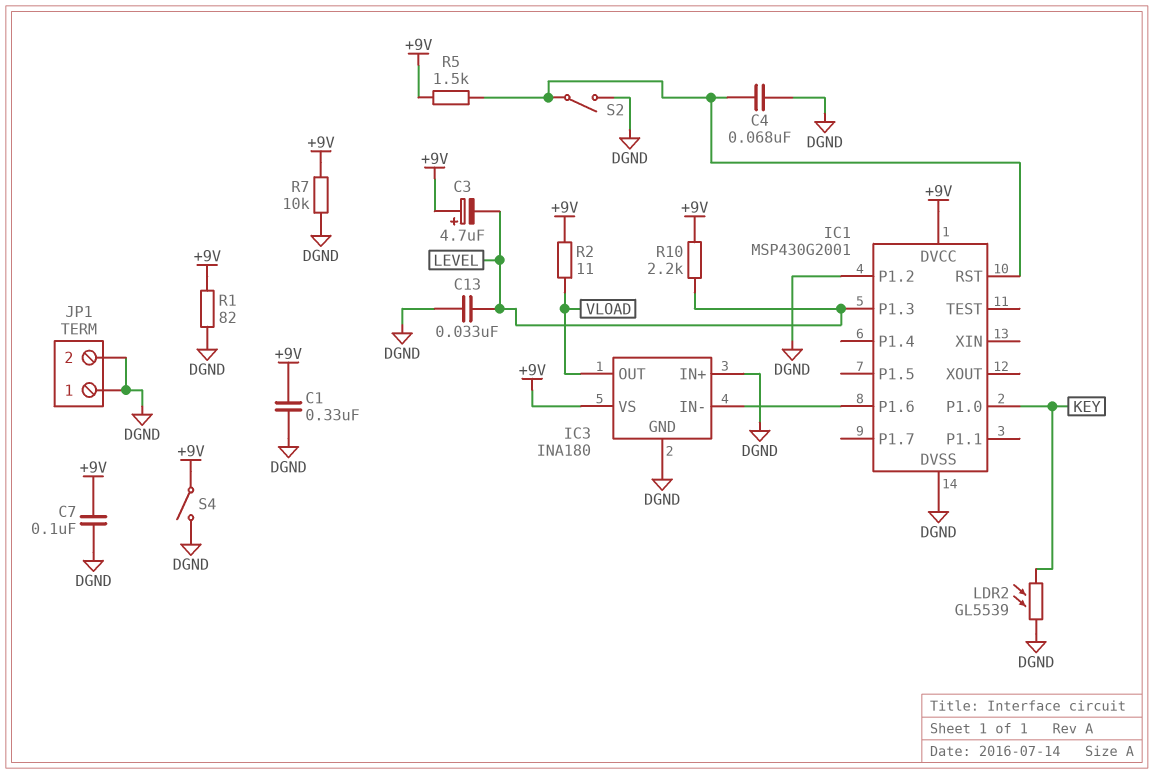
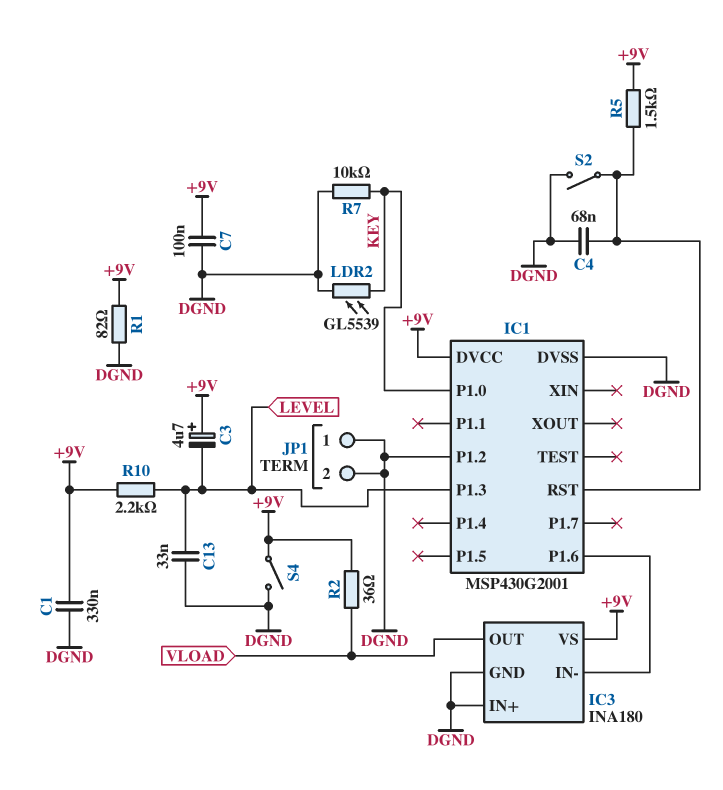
R2: 11 (+9V, VLOAD) -> 36 (+9V, VLOAD)
R7: 10k (+9V, DGND) -> 10k (DGND, KEY)

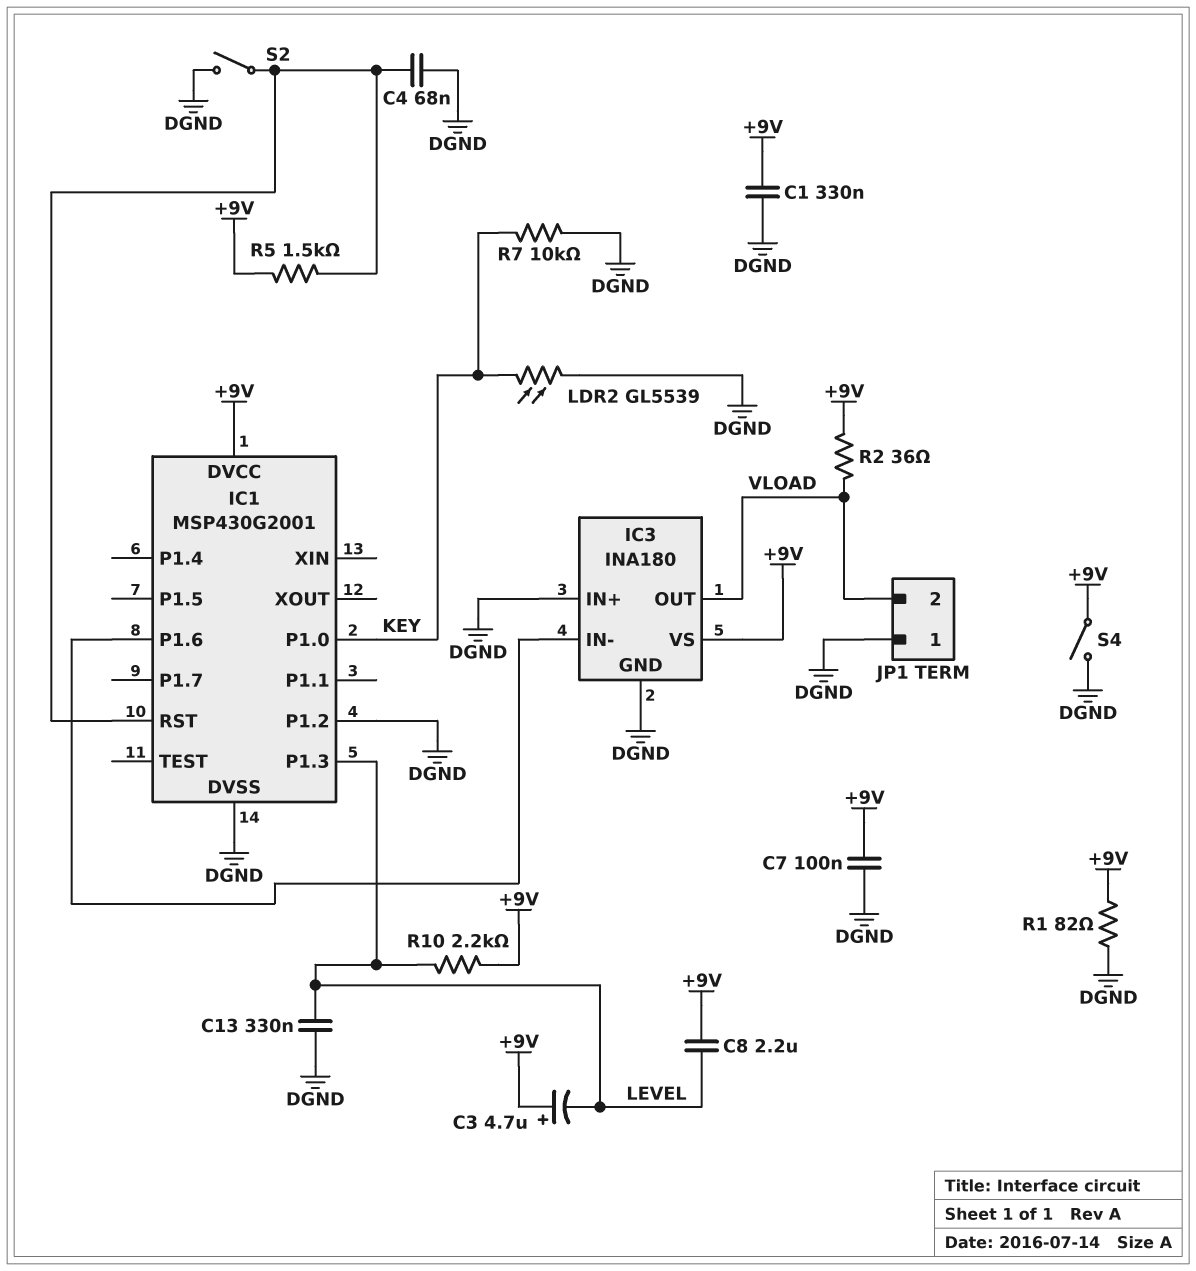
C8: none -> 2.2uF (+9V, LEVEL)
C13: 33nF (DGND, LEVEL) -> 330nF (DGND, LEVEL)
JP1 pin 2: DGND -> VLOAD

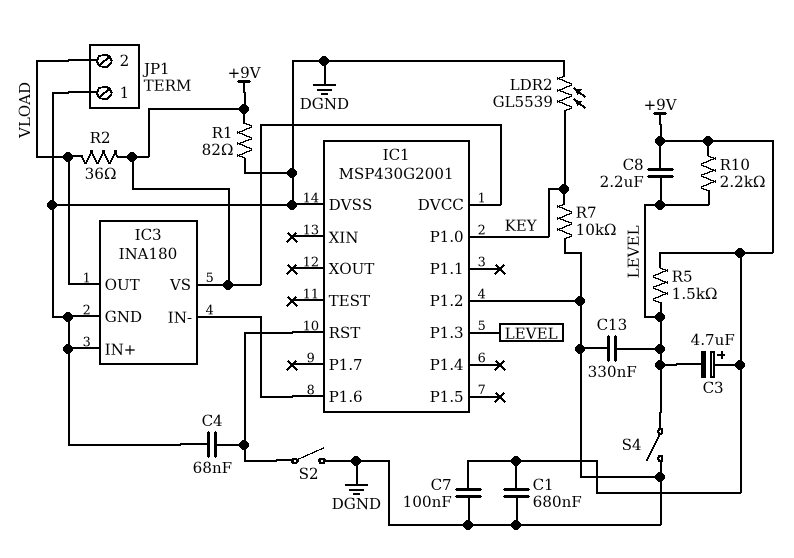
C1: 330nF (+9V, DGND) -> 680nF (+9V, DGND)
R5: 1.5k (+9V, IC1/RST) -> 1.5k (+9V, LEVEL)
S4: switch (+9V, DGND) -> switch (DGND, LEVEL)

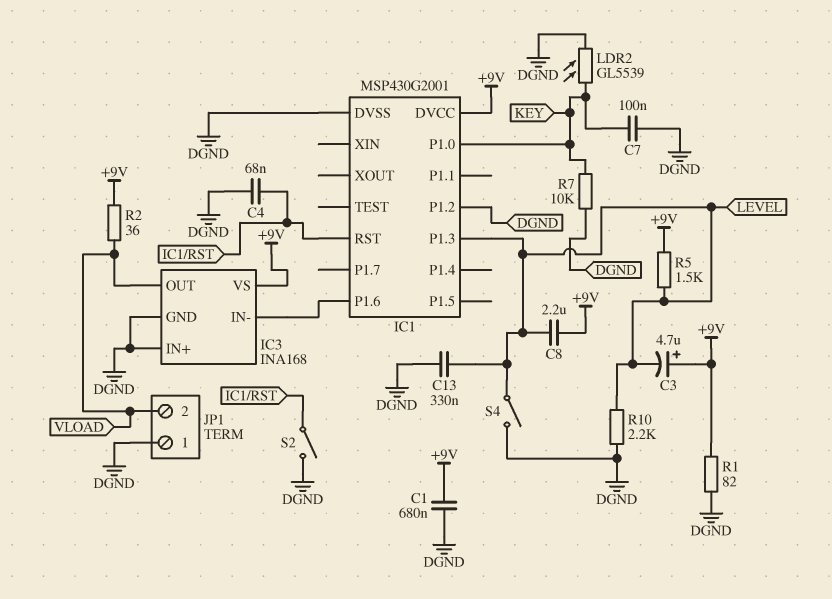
C7: 100nF (+9V, DGND) -> 100nF (DGND, KEY)
IC3: INA180 -> INA168
R10: 2.2k (+9V, LEVEL) -> 2.2k (DGND, LEVEL)

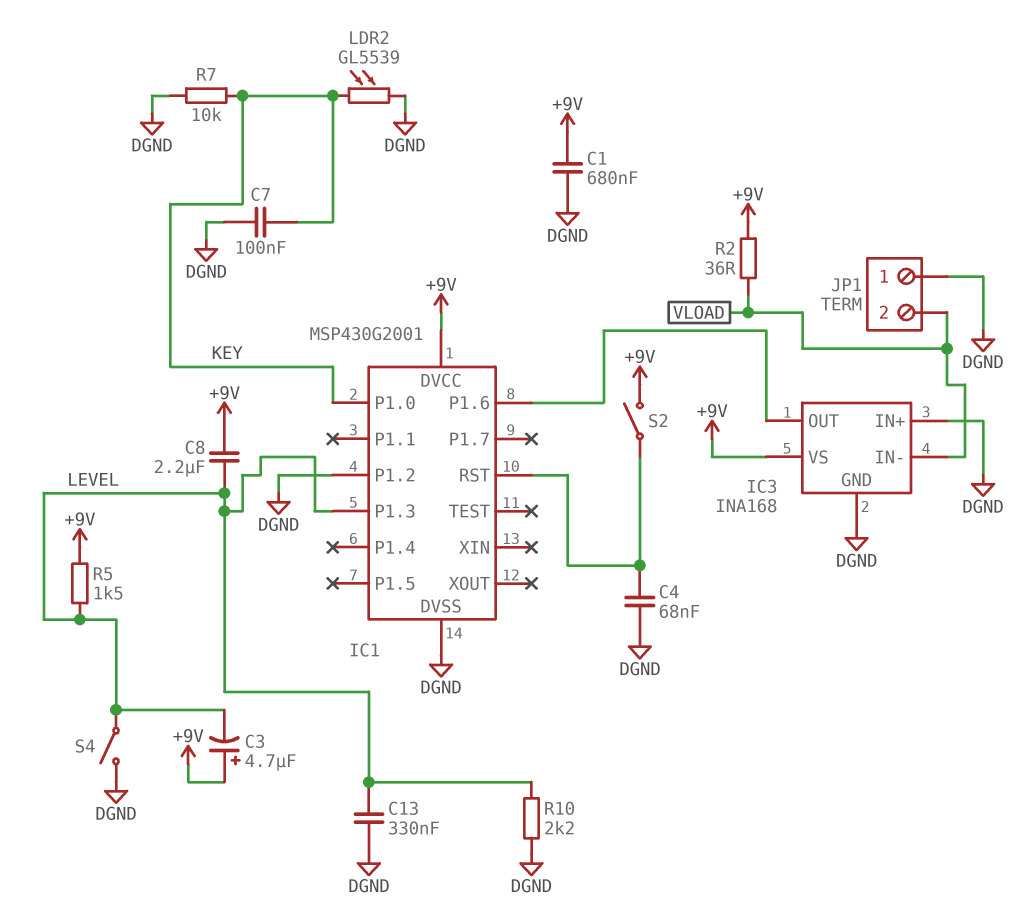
IC3 pin IN-: IC1/P1.6 -> VLOAD
IC3 pin OUT: VLOAD -> IC1/P1.6
R1: 82 (+9V, DGND) -> none
S2: switch (DGND, IC1/RST) -> switch (+9V, IC1/RST)

